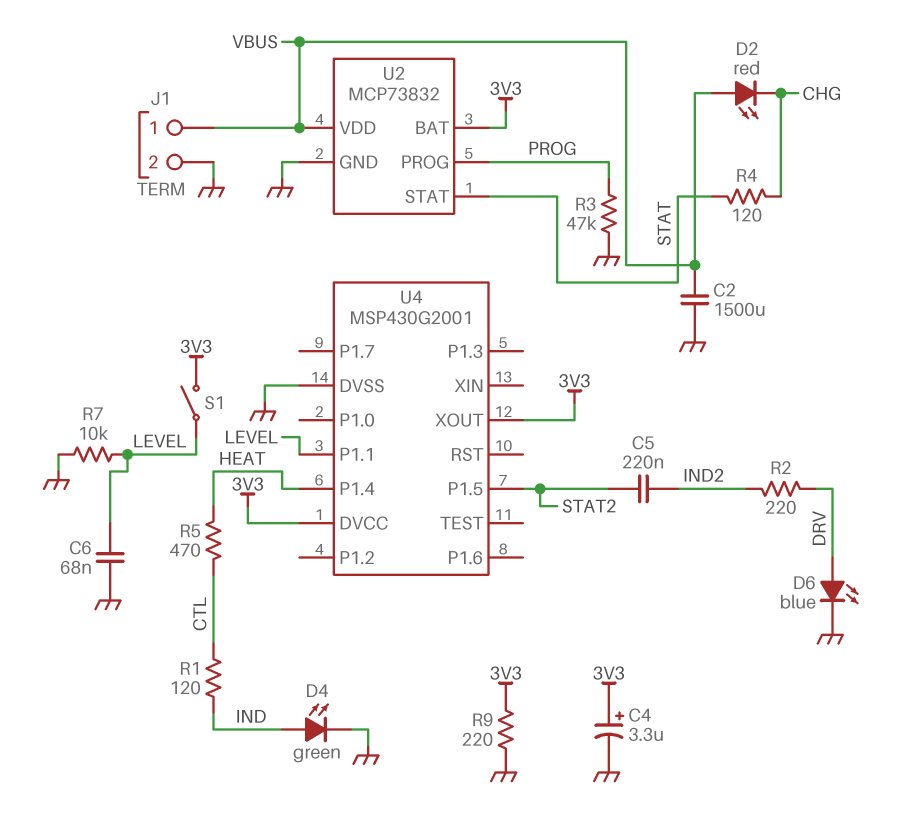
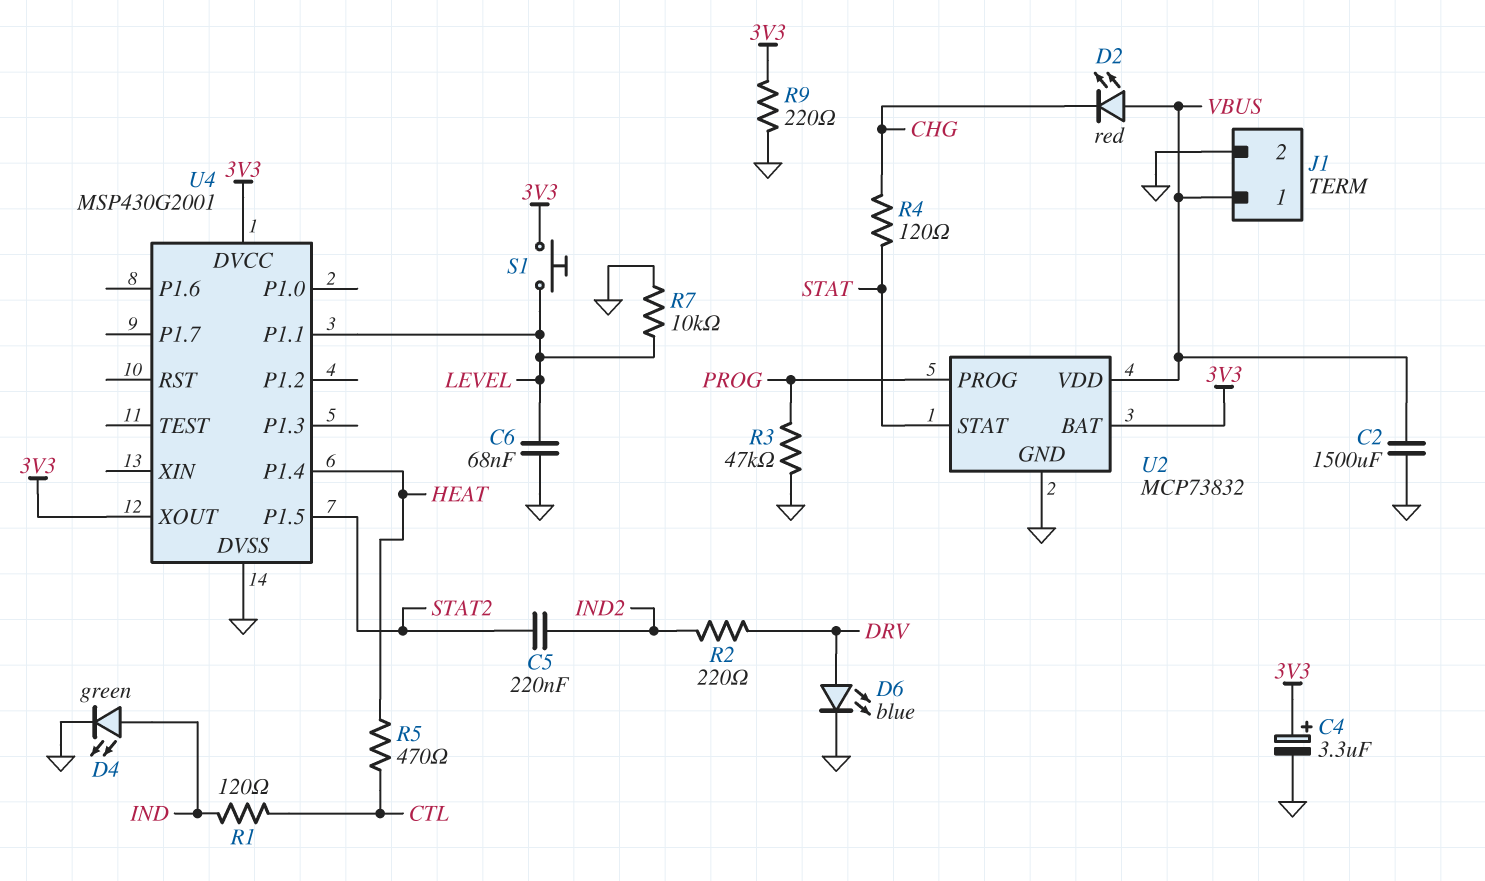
S1: switch (3V3, LEVEL) -> button (3V3, LEVEL)

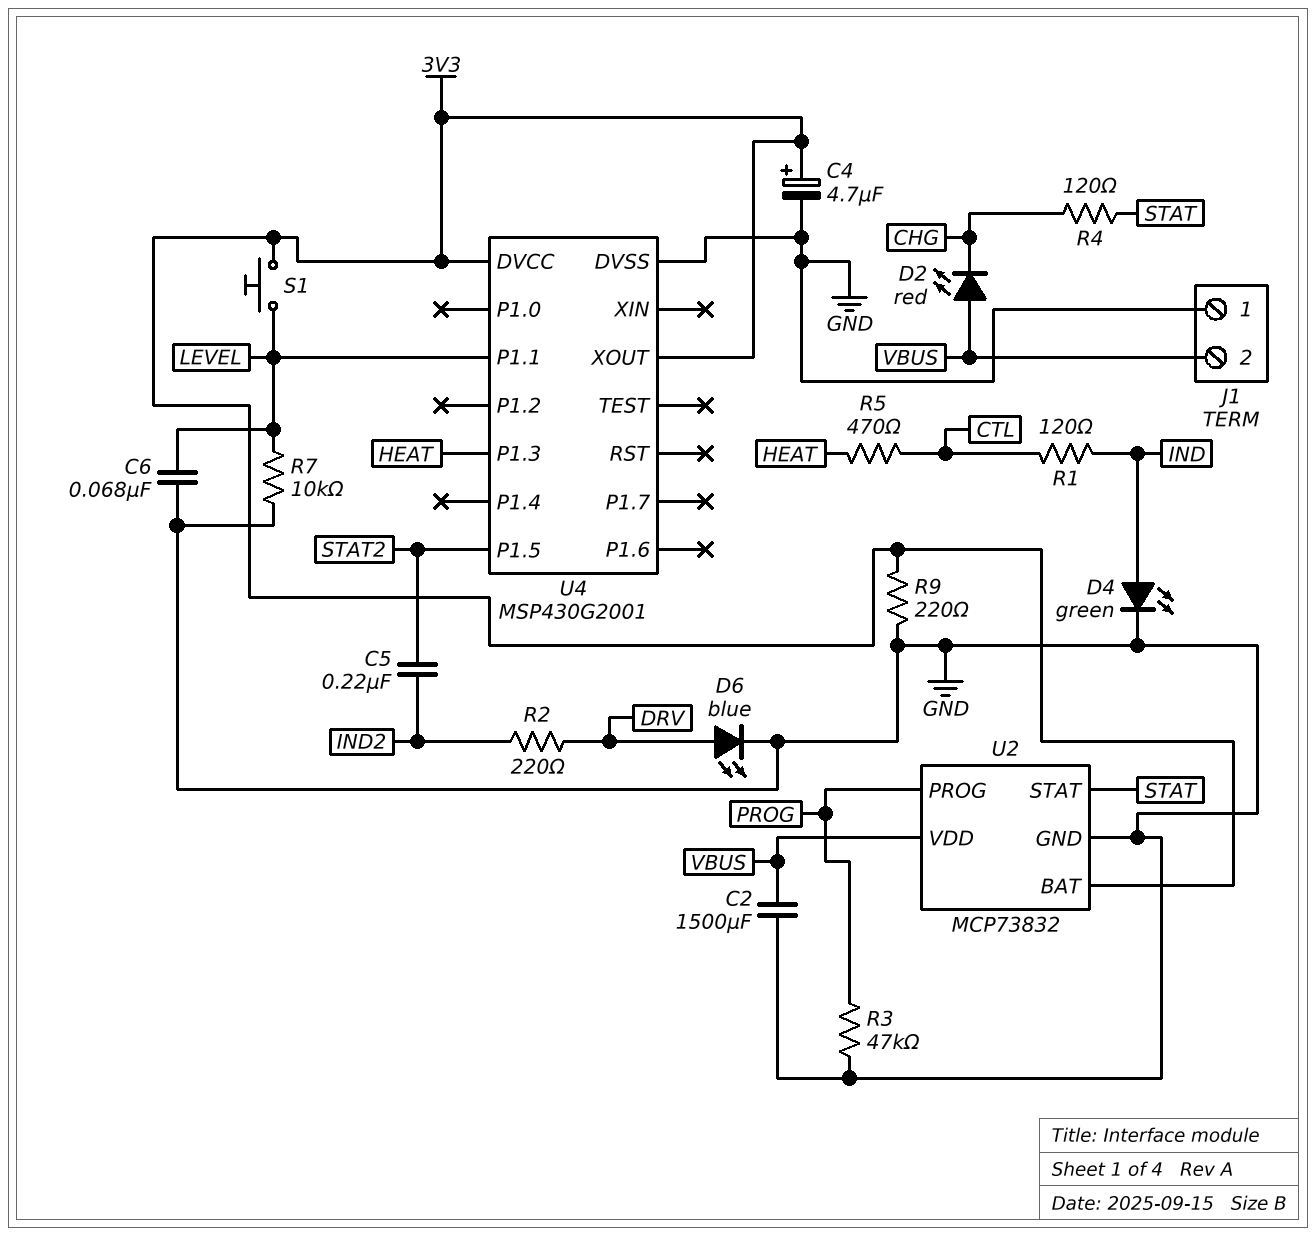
C4: 3.3uF (plus 3V3, minus GND) -> 4.7uF (plus 3V3, minus GND)
J1 pin 1: VBUS -> GND
J1 pin 2: GND -> VBUS
U4 pin P1.3: none -> HEAT
U4 pin P1.4: HEAT -> none

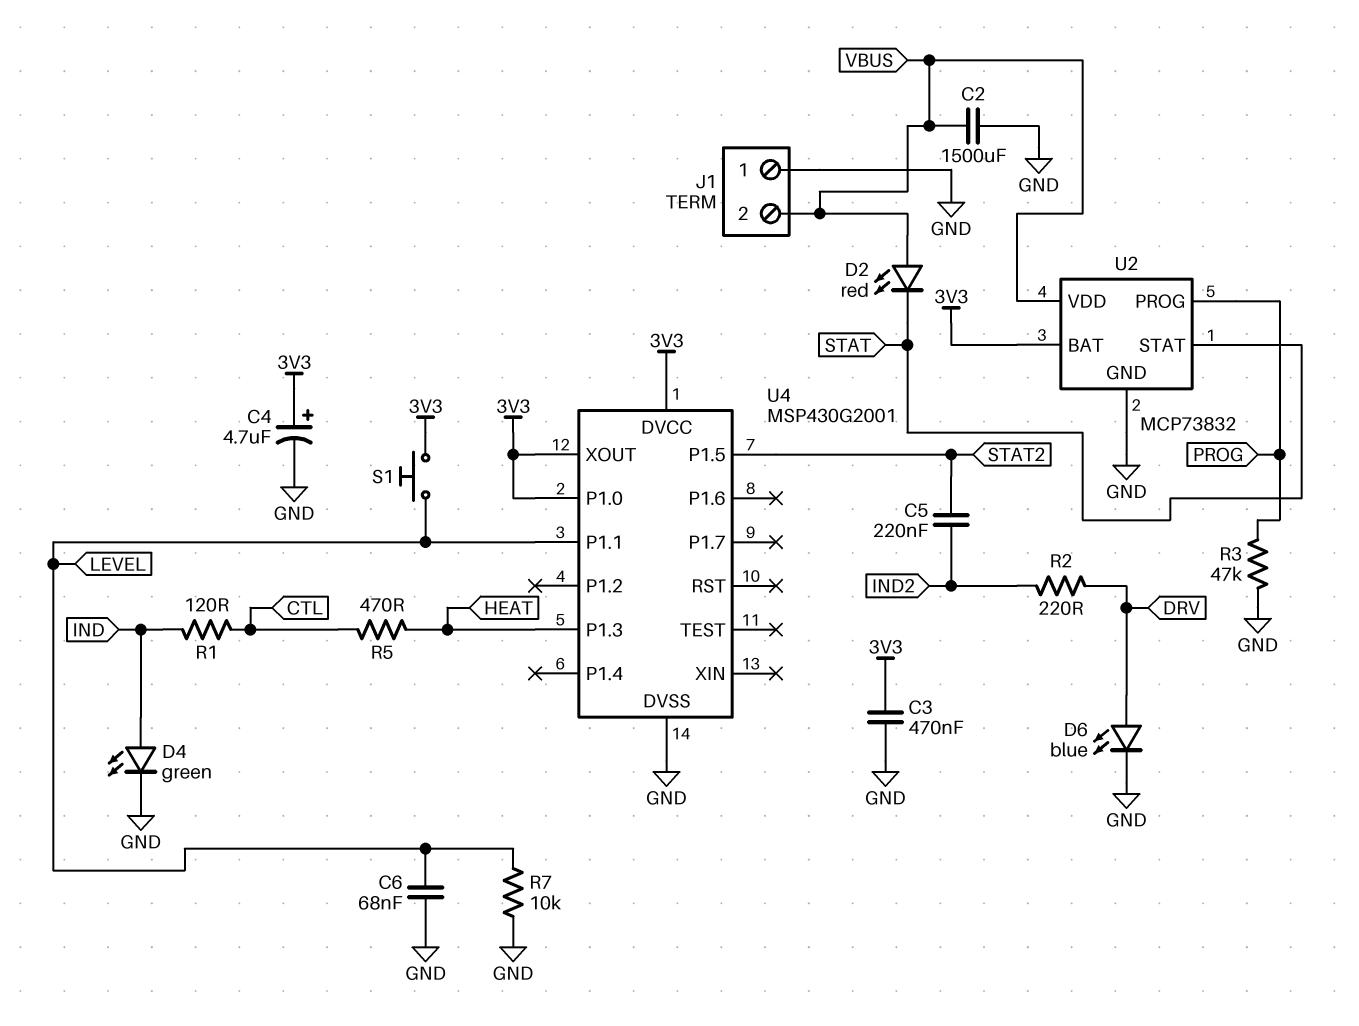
C3: none -> 470nF (3V3, GND)
D2: LED red (A VBUS, K CHG) -> LED red (A VBUS, K STAT)
R4: 120 (CHG, STAT) -> none
R9: 220 (3V3, GND) -> none
U4 pin P1.0: none -> 3V3

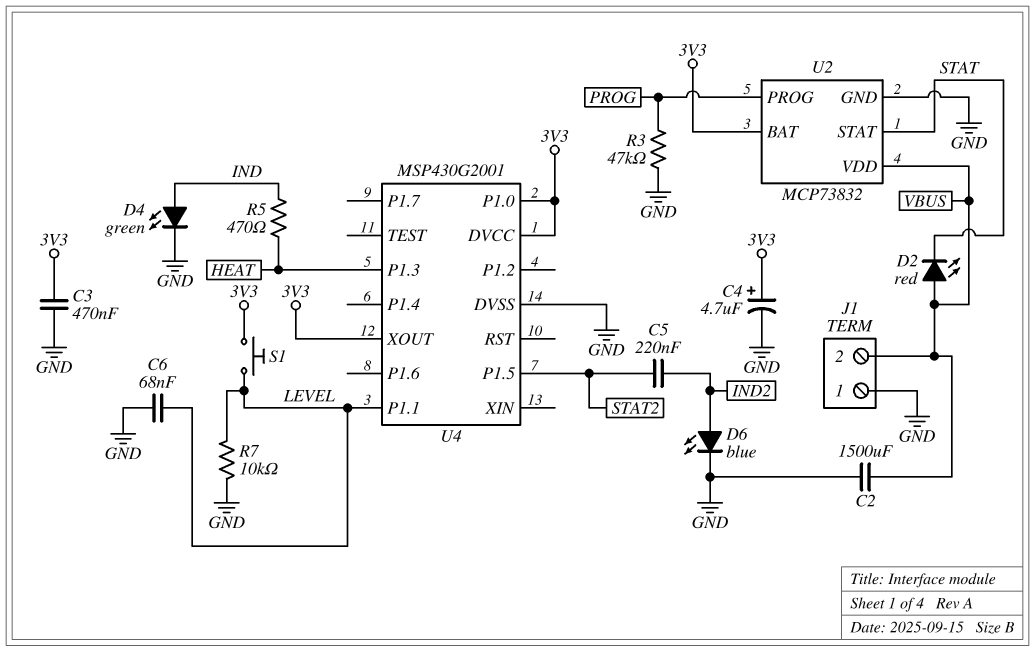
D6: LED blue (A DRV, K GND) -> LED blue (A IND2, K GND)
R1: 120 (CTL, IND) -> none
R2: 220 (DRV, IND2) -> none
R5: 470 (CTL, HEAT) -> 470 (HEAT, IND)

